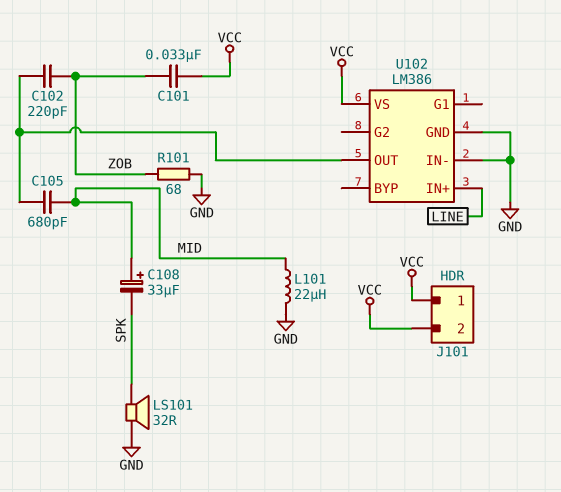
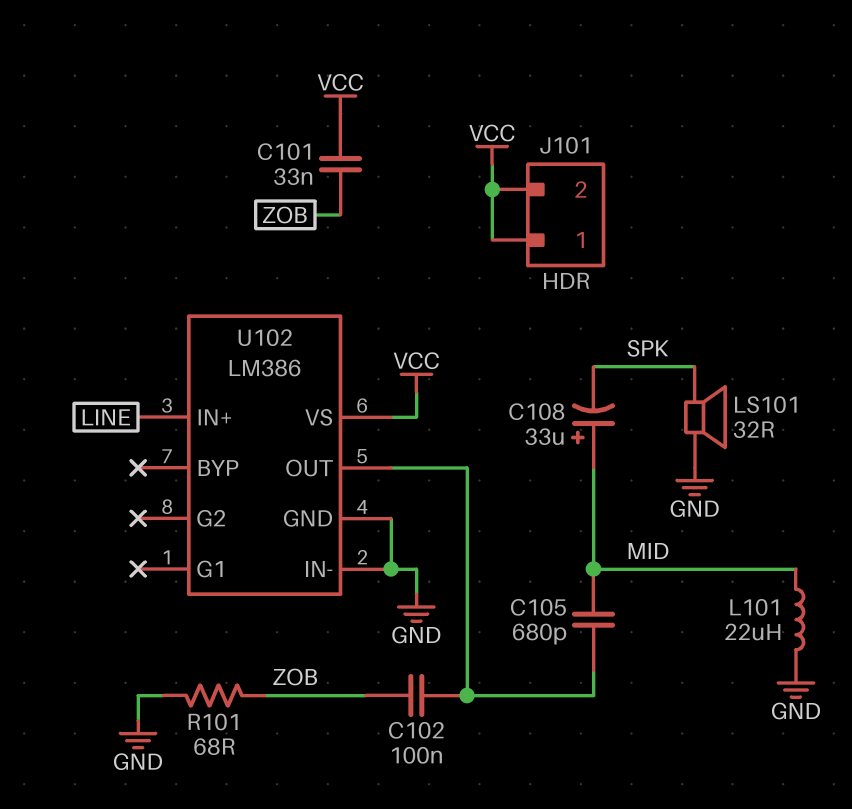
C102: 220pF (U102/OUT, ZOB) -> 100nF (U102/OUT, ZOB)

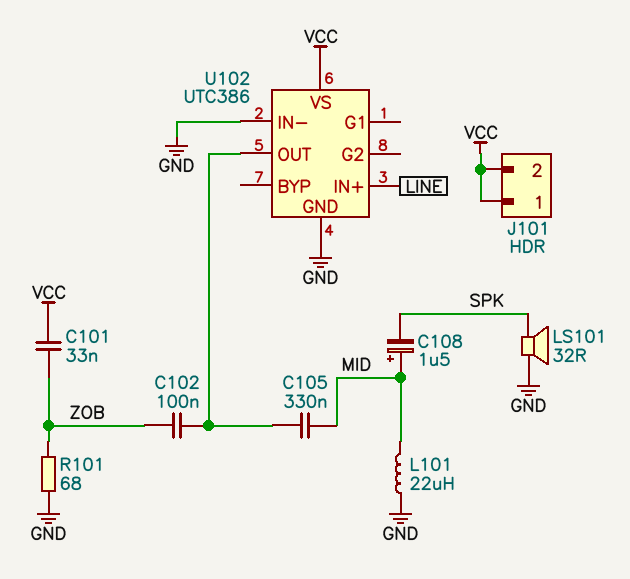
C105: 680pF (MID, U102/OUT) -> 330nF (MID, U102/OUT)
C108: 33uF (plus MID, minus SPK) -> 1.5uF (plus MID, minus SPK)
U102: LM386 -> UTC386

